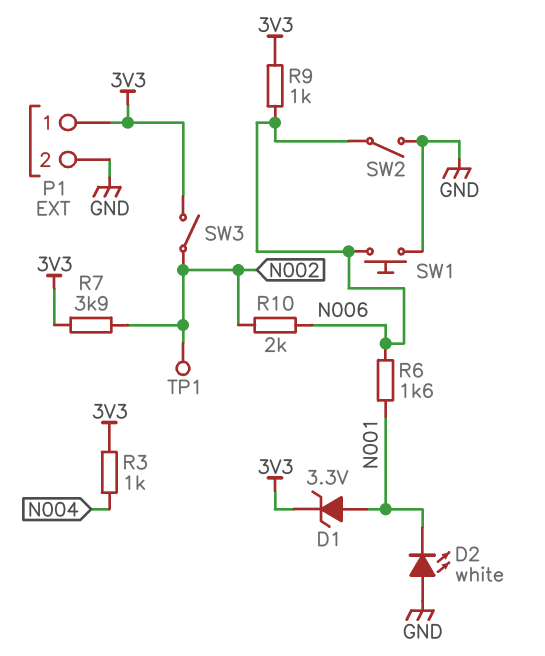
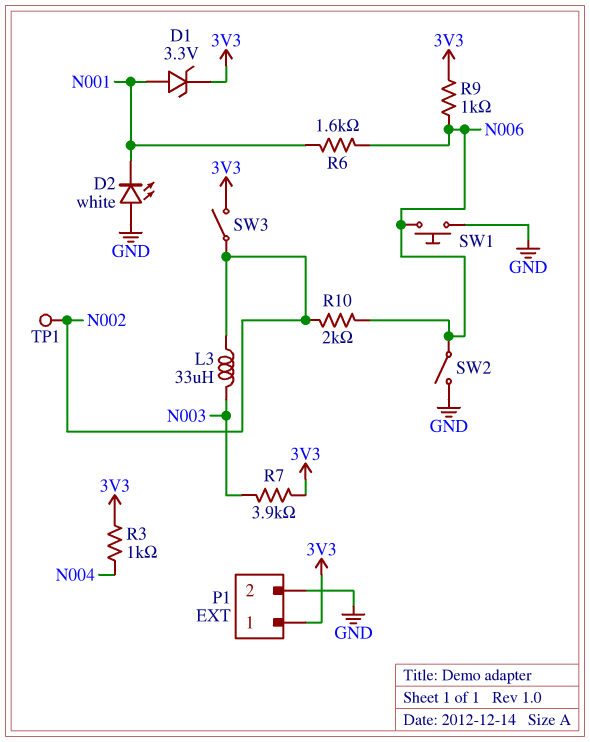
L3: none -> 33uH (N002, N003)
R7: 3.9k (3V3, N002) -> 3.9k (3V3, N003)

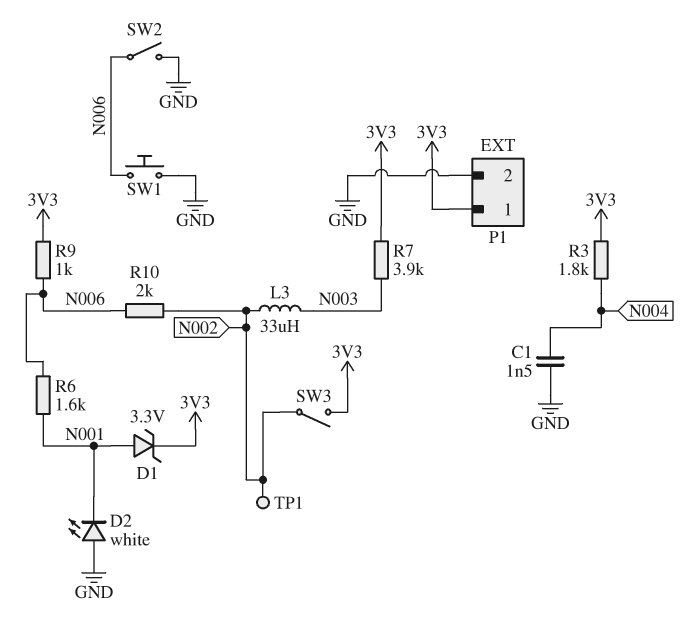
C1: none -> 1.5nF (GND, N004)
R3: 1k (3V3, N004) -> 1.8k (3V3, N004)

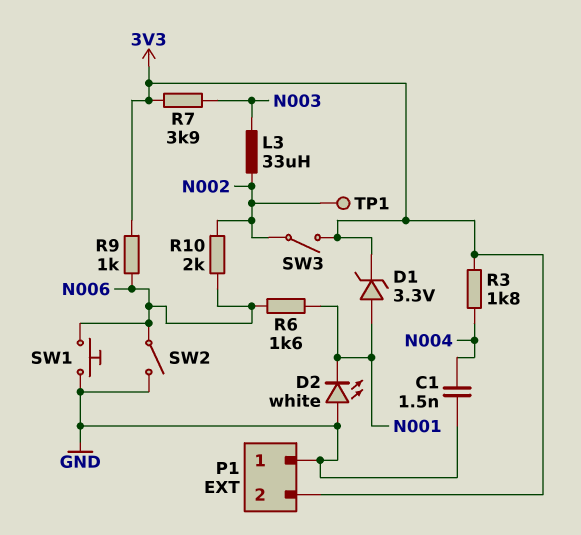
P1 pin 1: 3V3 -> GND
P1 pin 2: GND -> 3V3

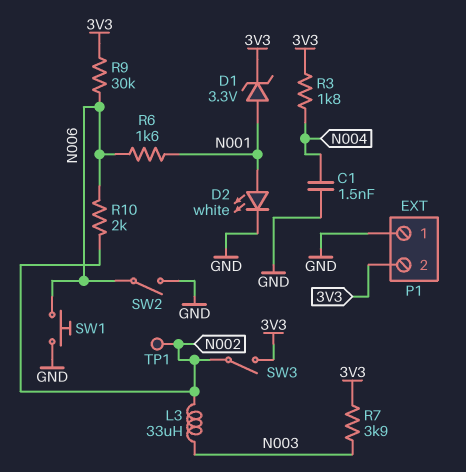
D2: LED white (A GND, K N001) -> LED white (A N001, K GND)
R9: 1k (3V3, N006) -> 30k (3V3, N006)

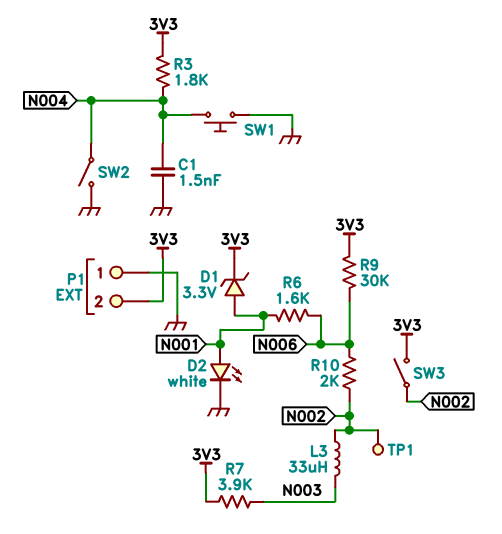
SW1: button (GND, N006) -> button (GND, N004)
SW2: switch (GND, N006) -> switch (GND, N004)

